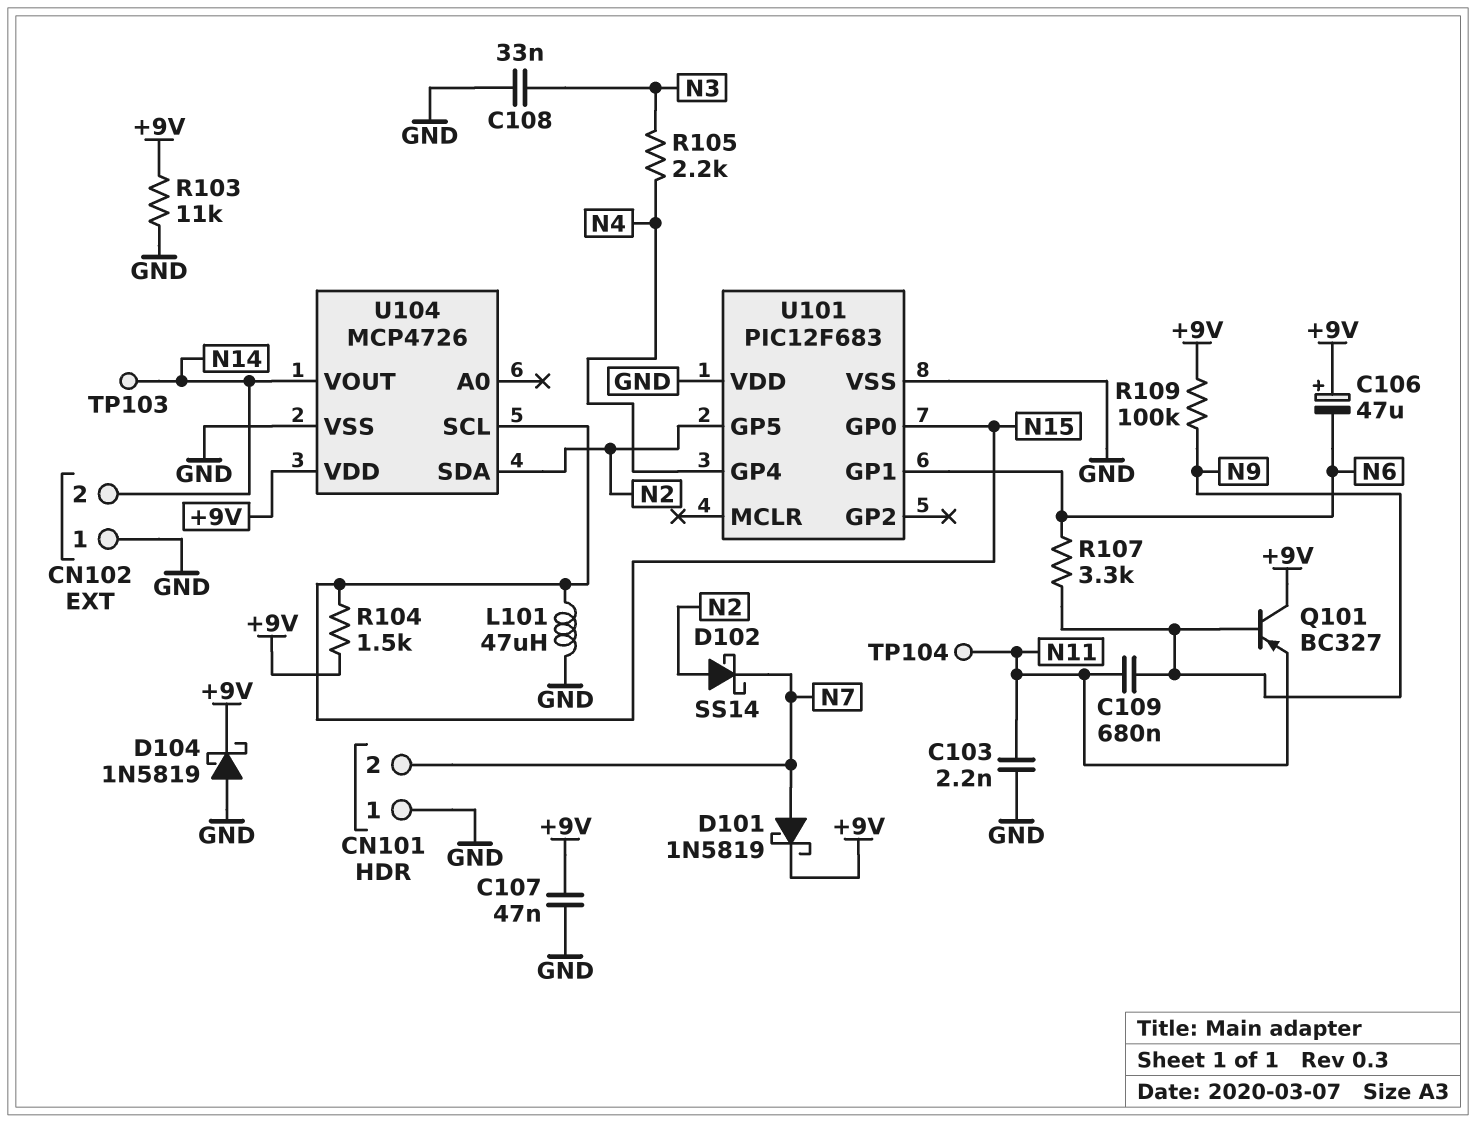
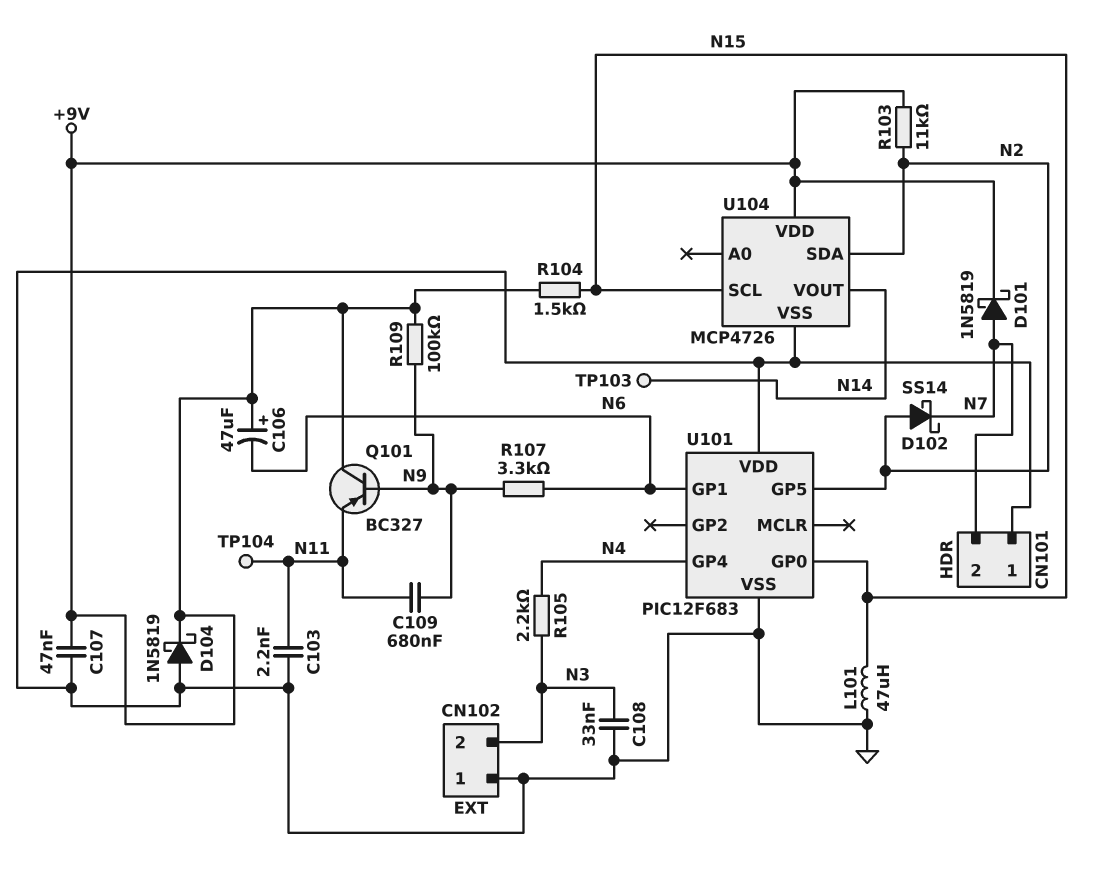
CN102 pin 2: N14 -> N3
R103: 11k (+9V, GND) -> 11k (+9V, N2)

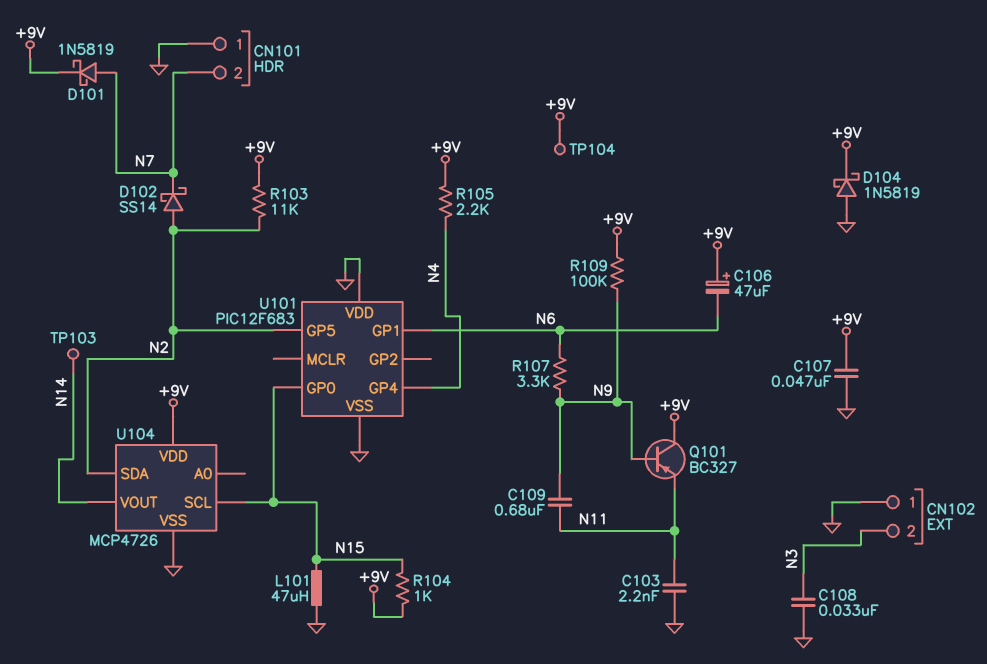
R104: 1.5k (+9V, N15) -> 1k (+9V, N15)
R105: 2.2k (N3, N4) -> 2.2k (+9V, N4)
TP104: test point (N11) -> test point (+9V)

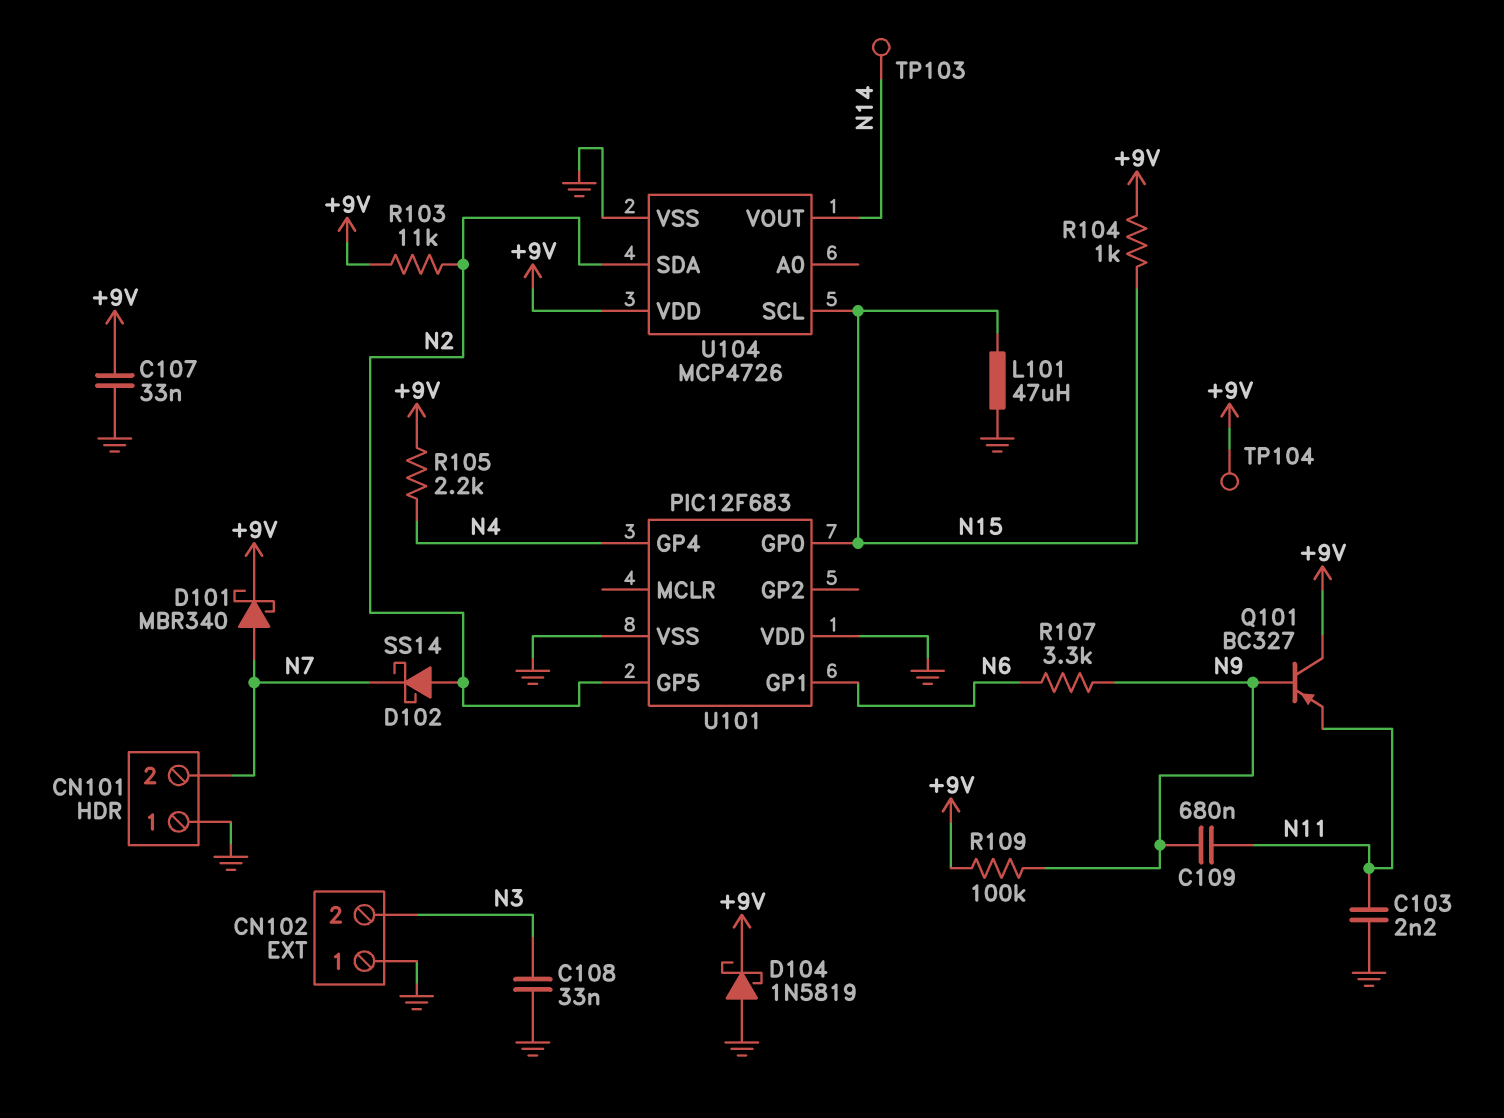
C106: 47uF (plus +9V, minus N6) -> none
C107: 47nF (+9V, GND) -> 33nF (+9V, GND)
D101: schottky 1N5819 (A N7, K +9V) -> schottky MBR340 (A N7, K +9V)

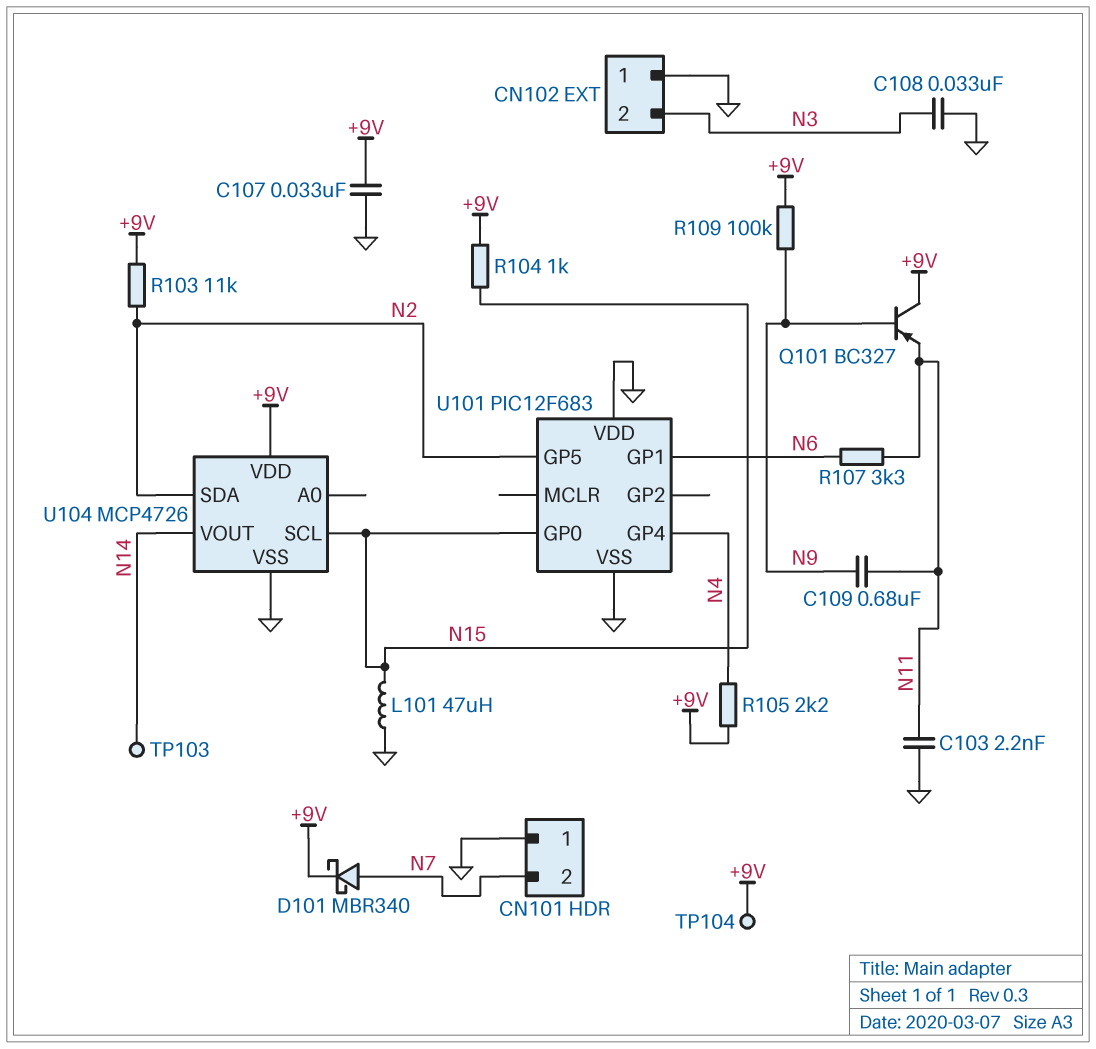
D102: schottky SS14 (A N2, K N7) -> none
D104: schottky 1N5819 (A GND, K +9V) -> none
R107: 3.3k (N6, N9) -> 3.3k (N6, N11)

